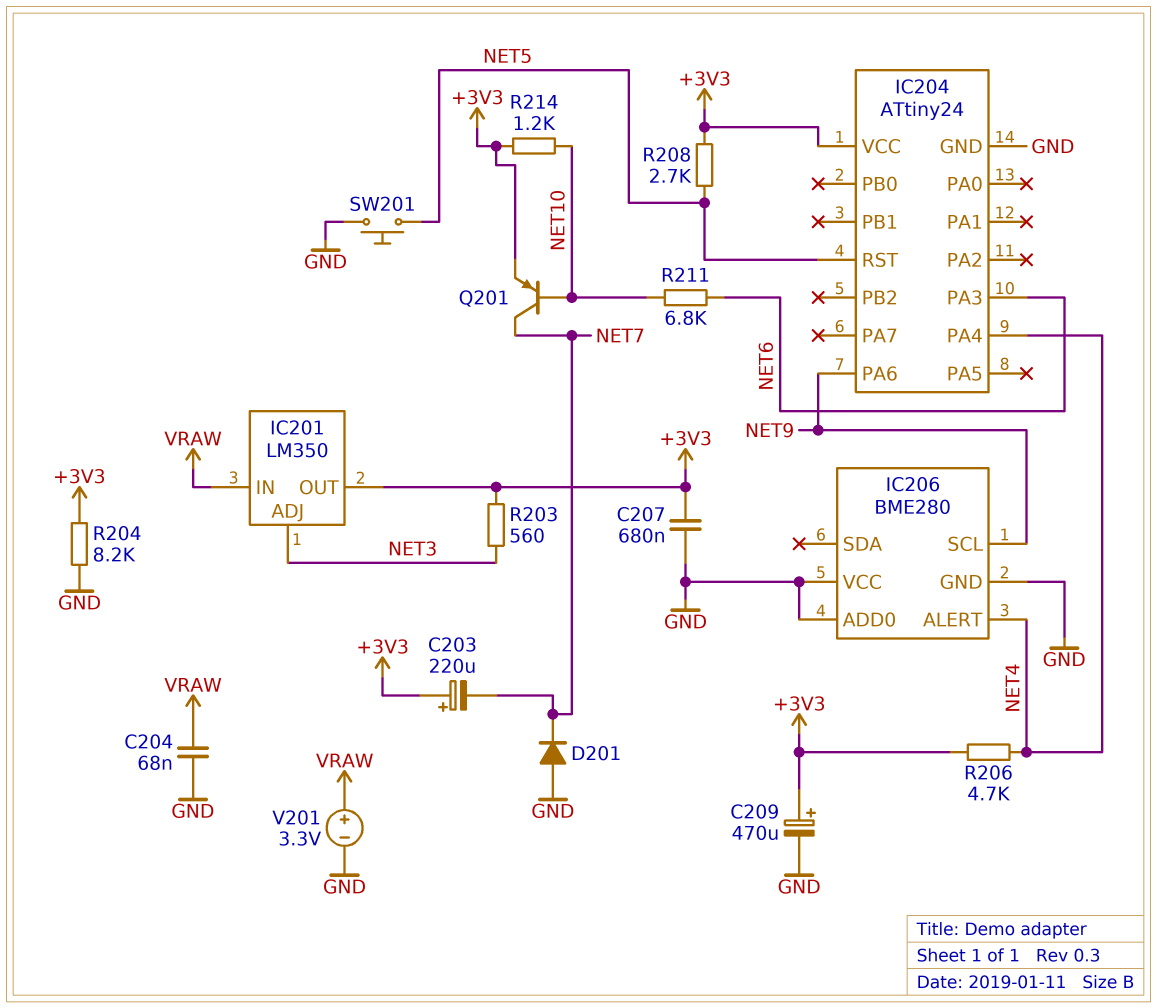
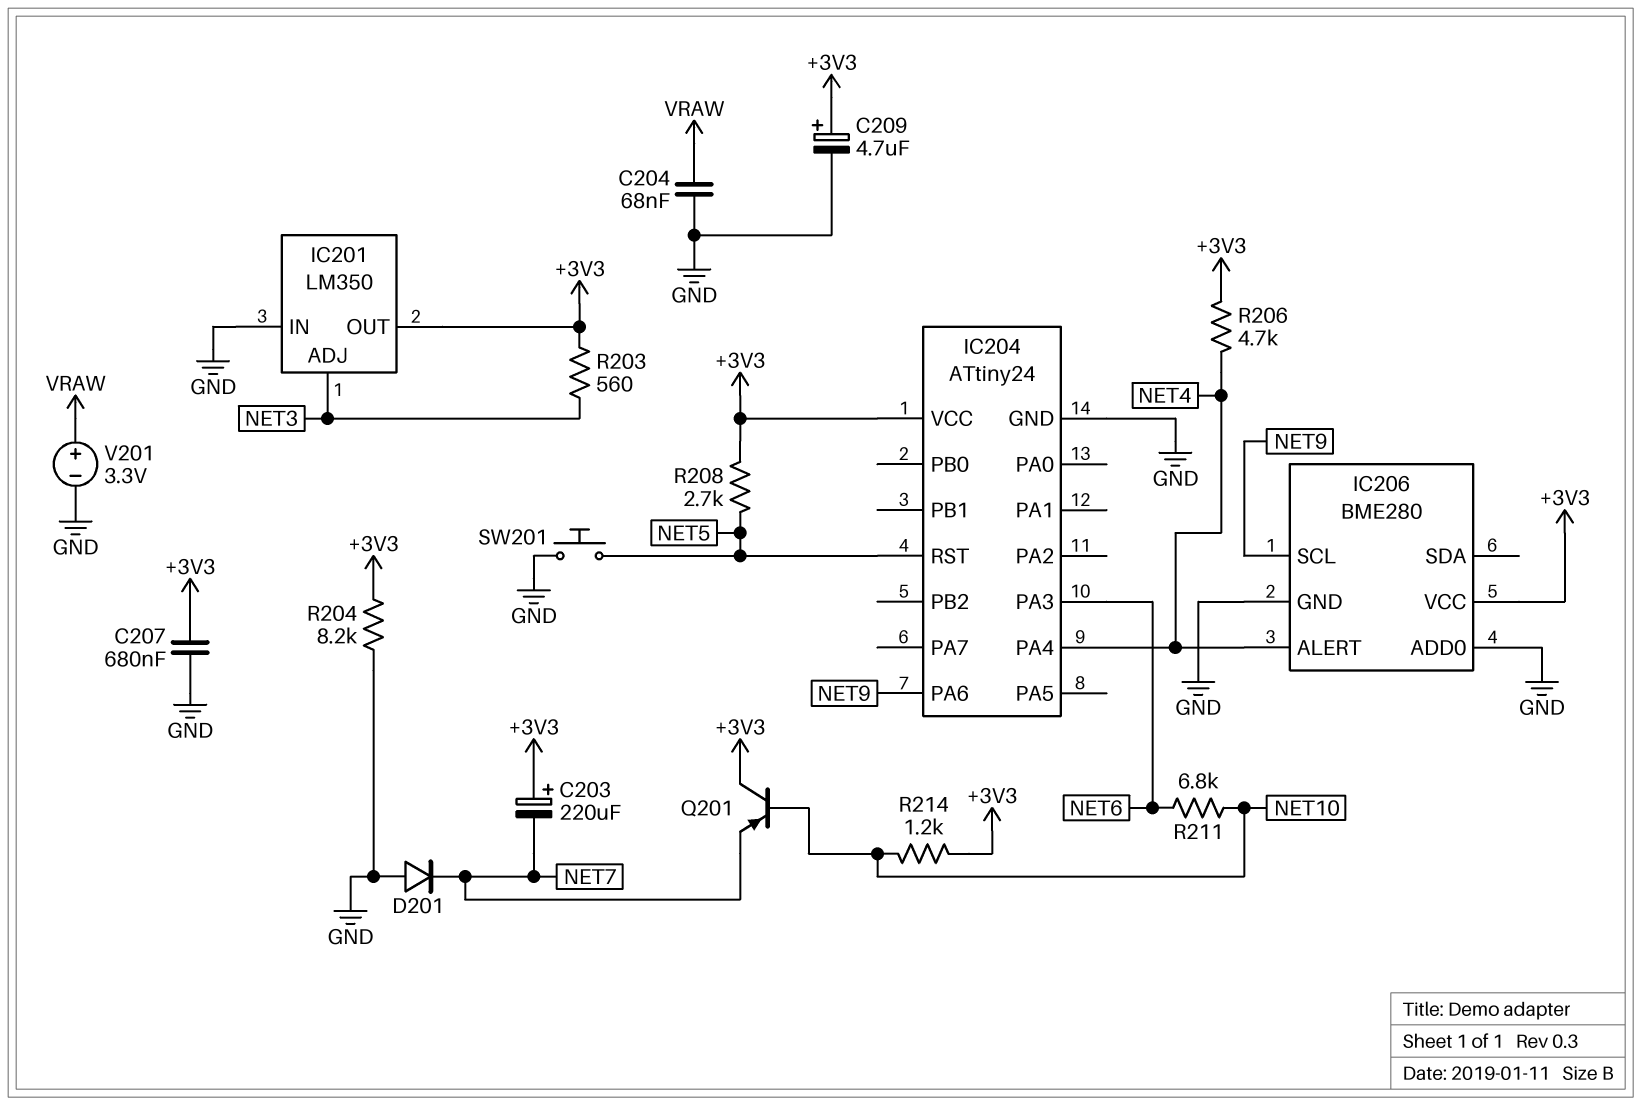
C209: 470uF (plus +3V3, minus GND) -> 4.7uF (plus +3V3, minus GND)
IC201 pin IN: VRAW -> GND
IC206 pin VCC: GND -> +3V3
Q201: PNP (B NET10, C NET7, E +3V3) -> PNP (B NET10, C +3V3, E NET7)

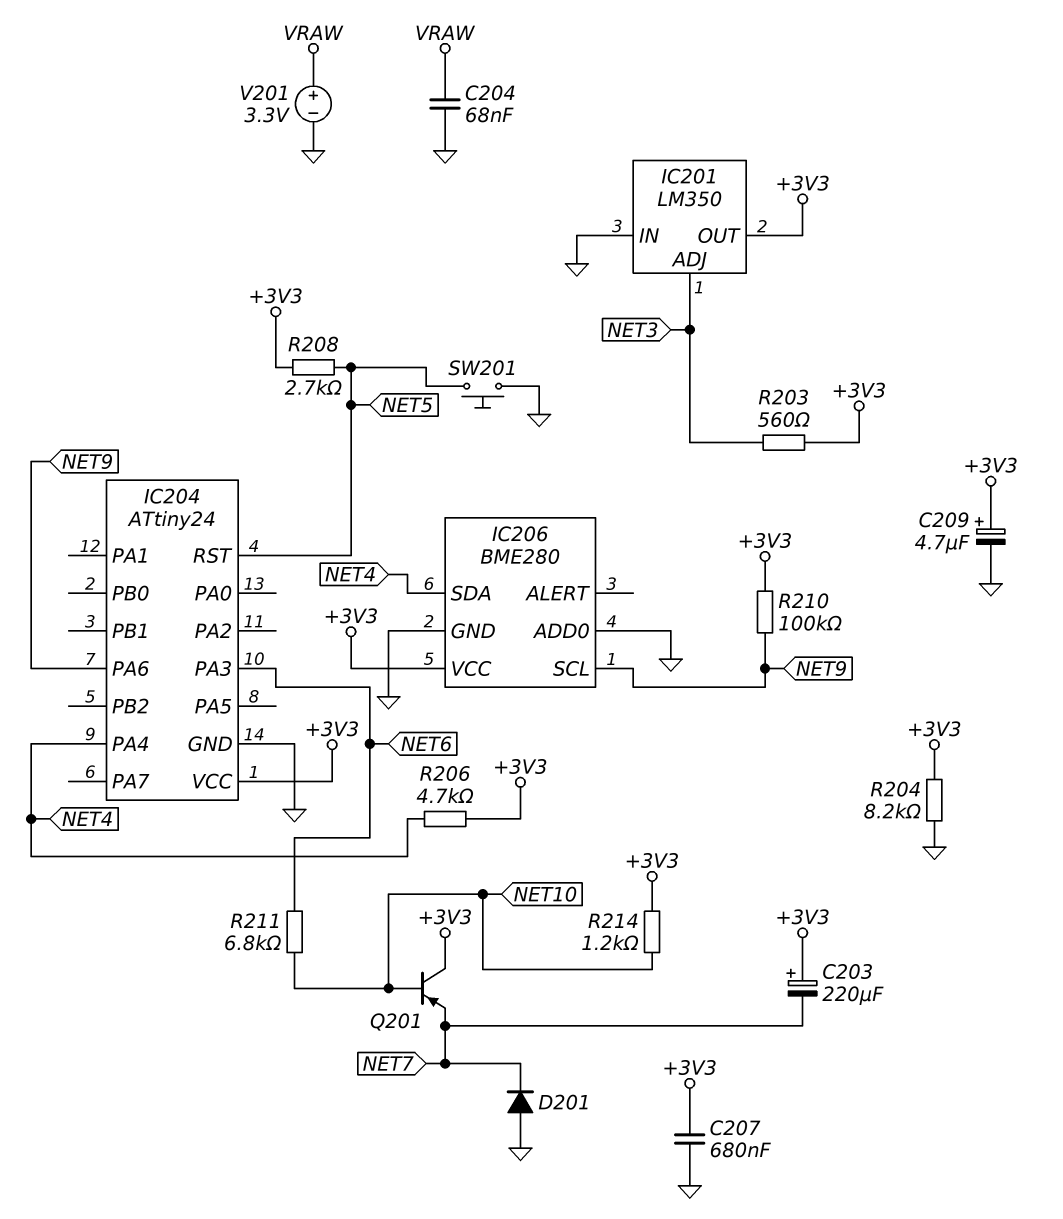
IC206 pin ALERT: NET4 -> none
IC206 pin SDA: none -> NET4
R210: none -> 100k (+3V3, NET9)

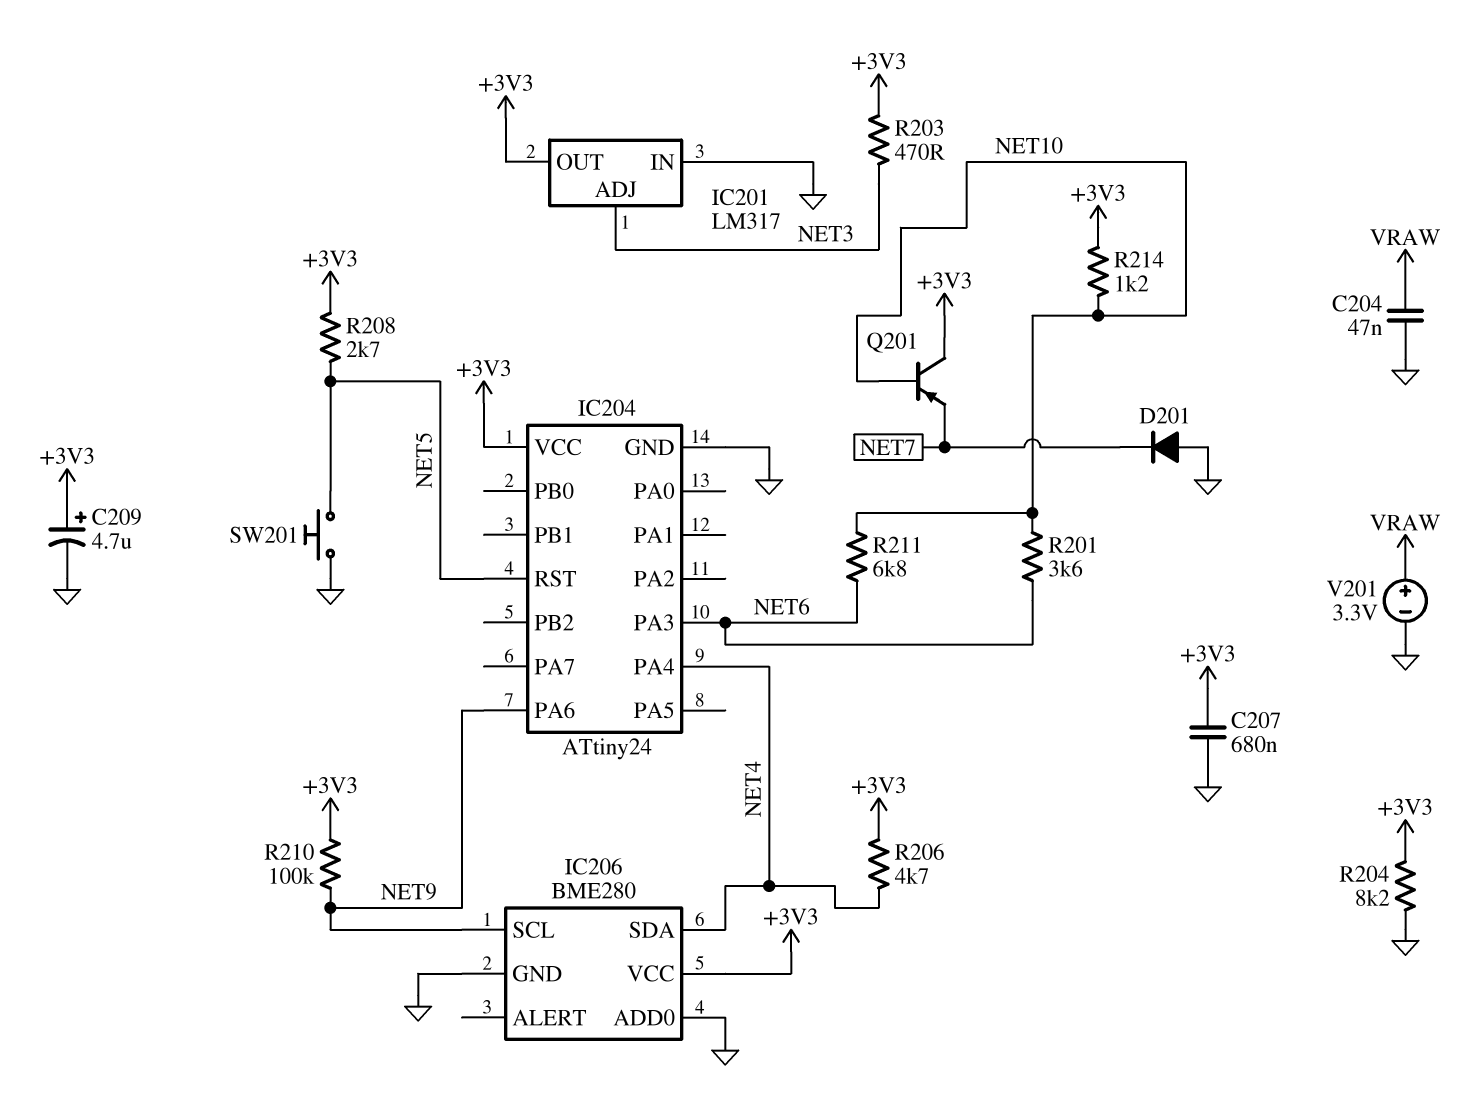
C203: 220uF (plus +3V3, minus NET7) -> none
C204: 68nF (GND, VRAW) -> 47nF (GND, VRAW)
IC201: LM350 -> LM317
R201: none -> 3.6k (NET6, NET10)
R203: 560 (+3V3, NET3) -> 470 (+3V3, NET3)

